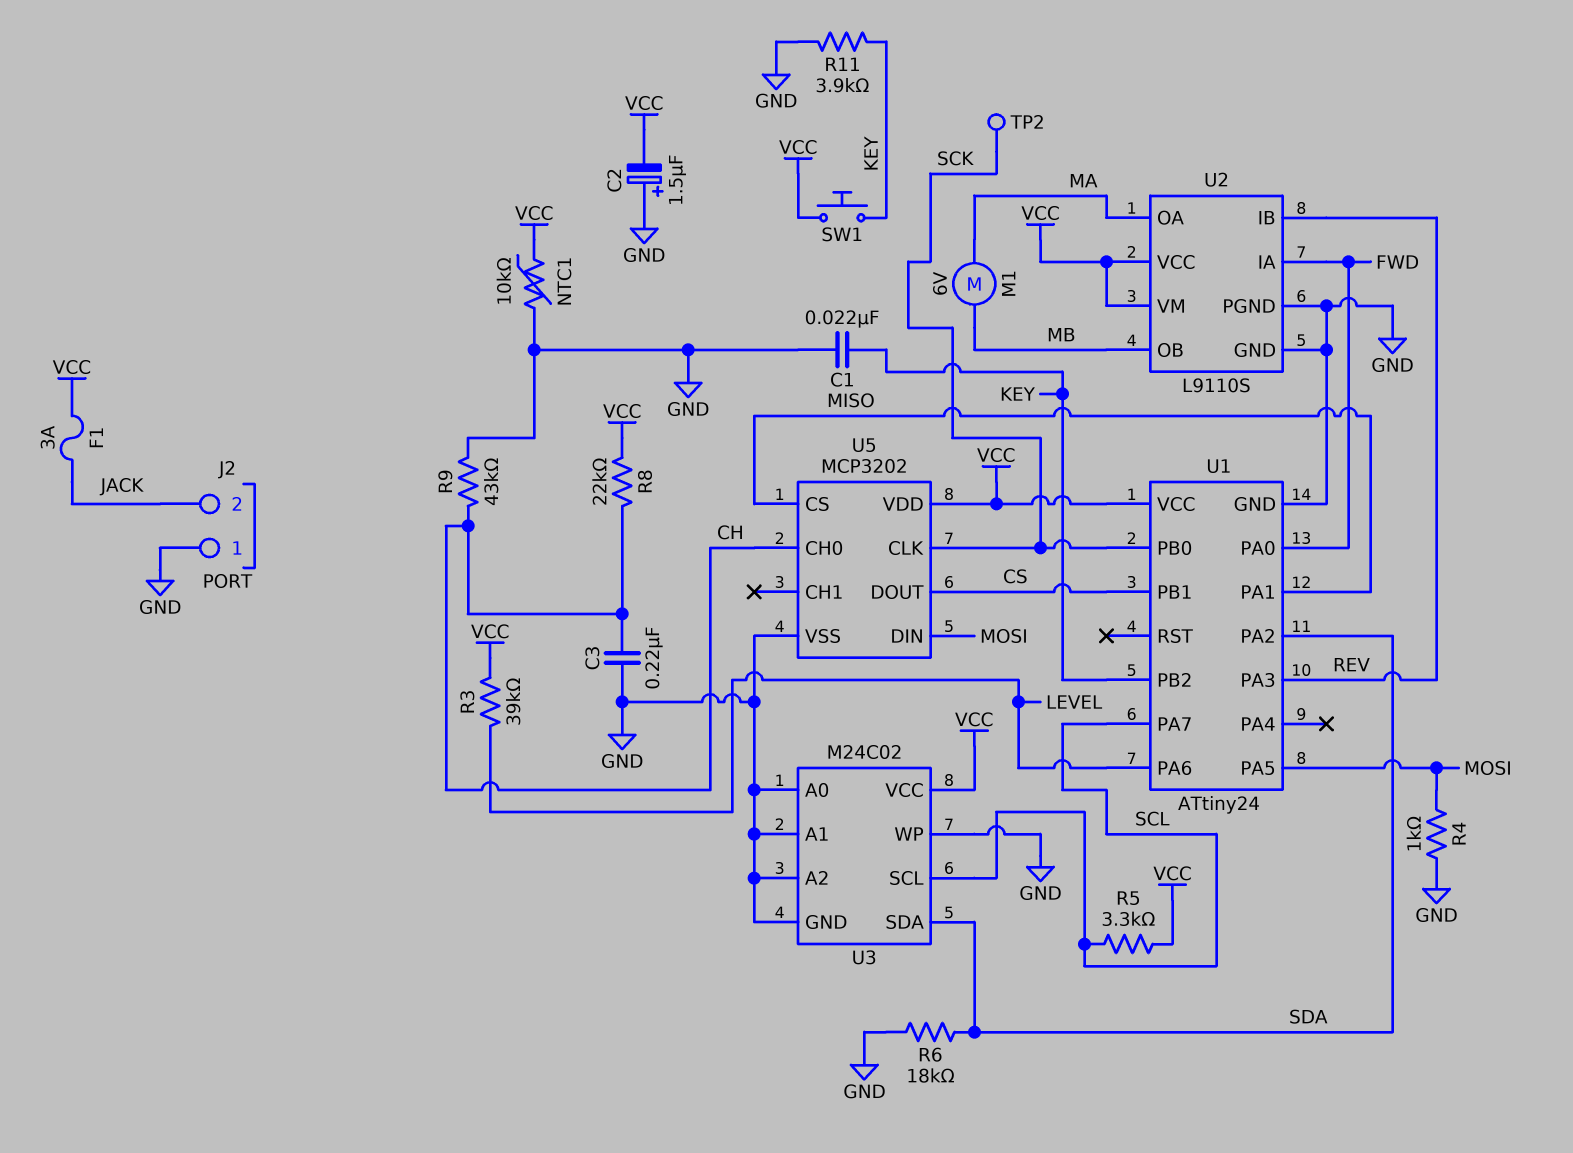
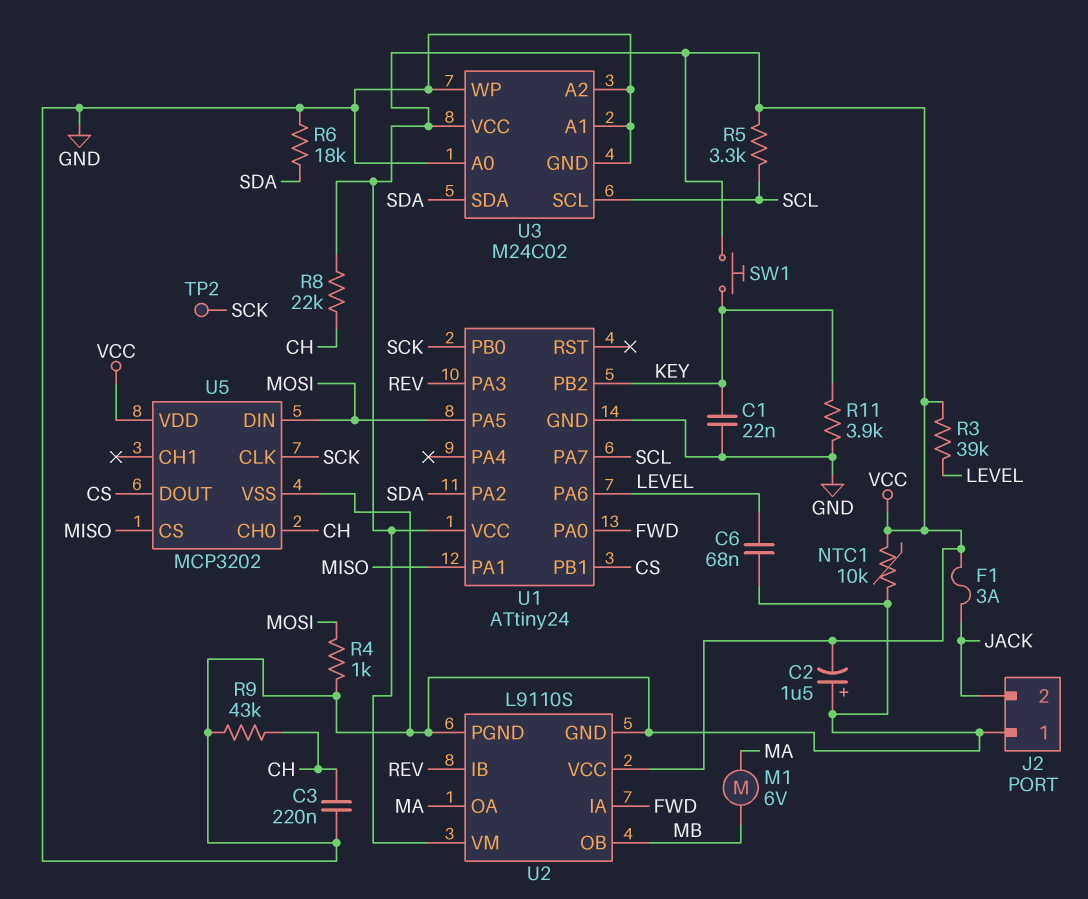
C6: none -> 68nF (GND, LEVEL)

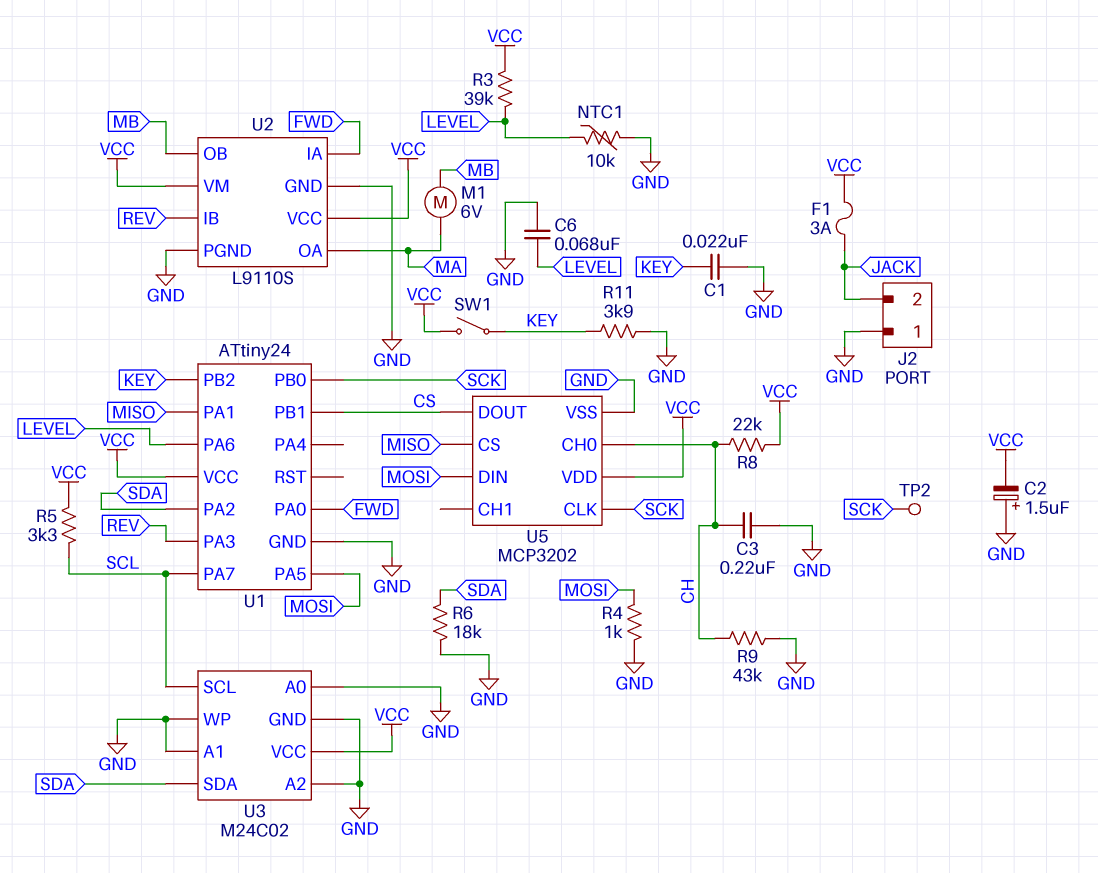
NTC1: 10k (GND, VCC) -> 10k (GND, LEVEL)
SW1: button (KEY, VCC) -> switch (KEY, VCC)

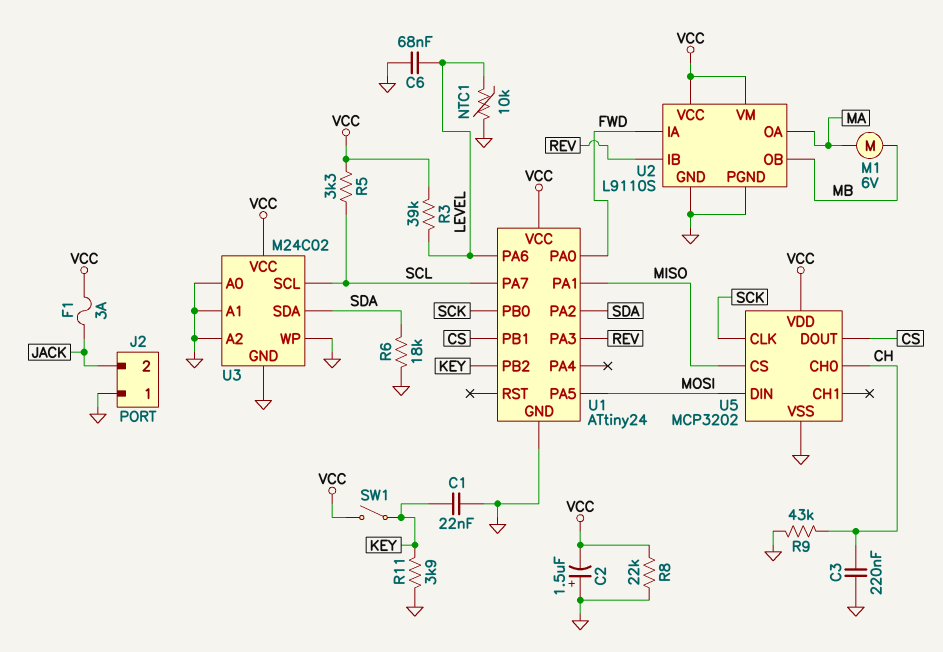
R4: 1k (GND, MOSI) -> none
R8: 22k (CH, VCC) -> 22k (GND, VCC)
TP2: test point (SCK) -> none

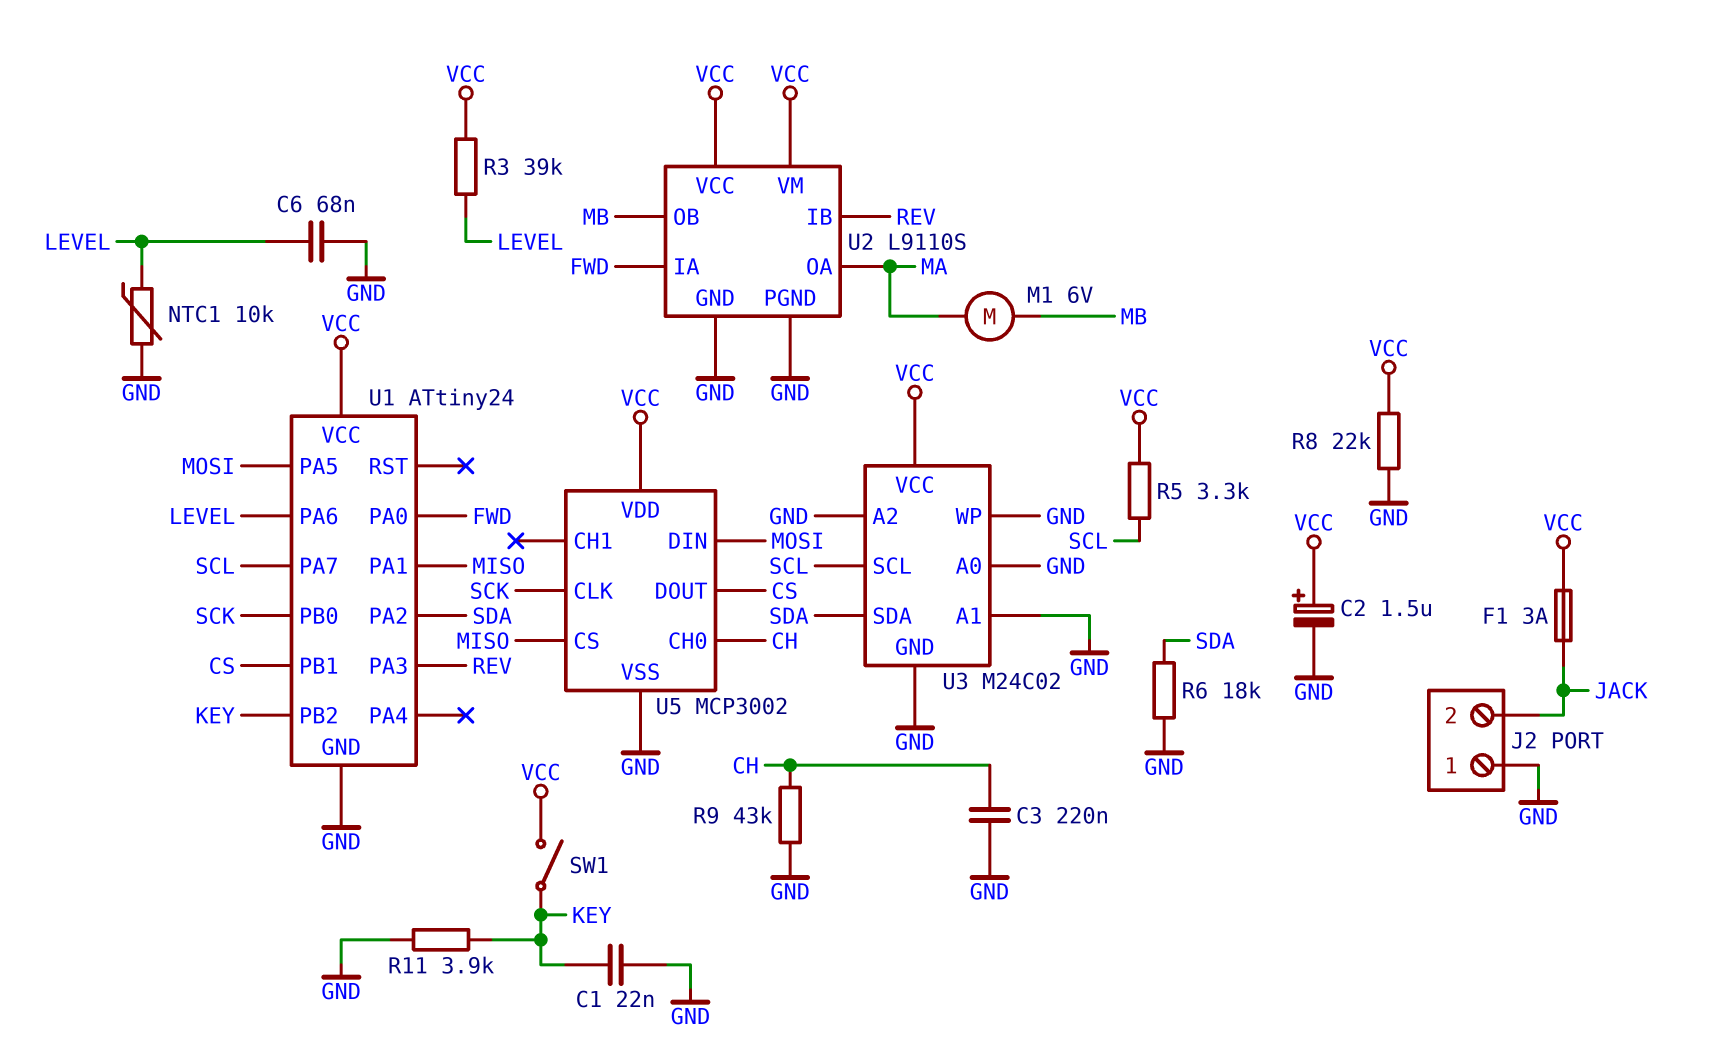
C2: 1.5uF (plus GND, minus VCC) -> 1.5uF (plus VCC, minus GND)
U5: MCP3202 -> MCP3002

